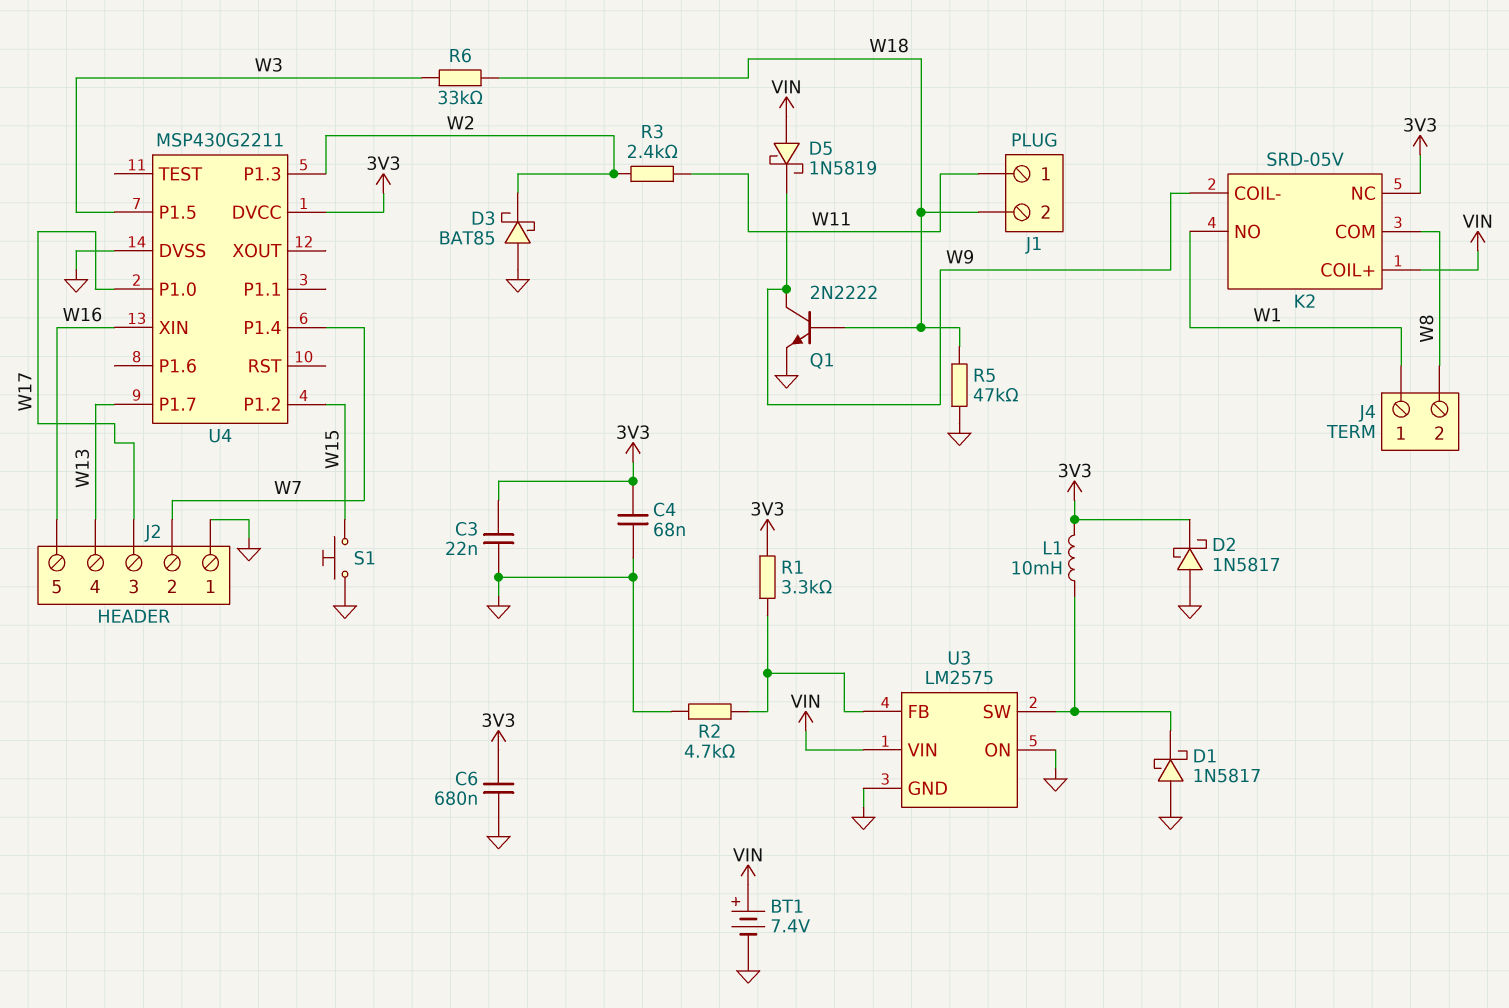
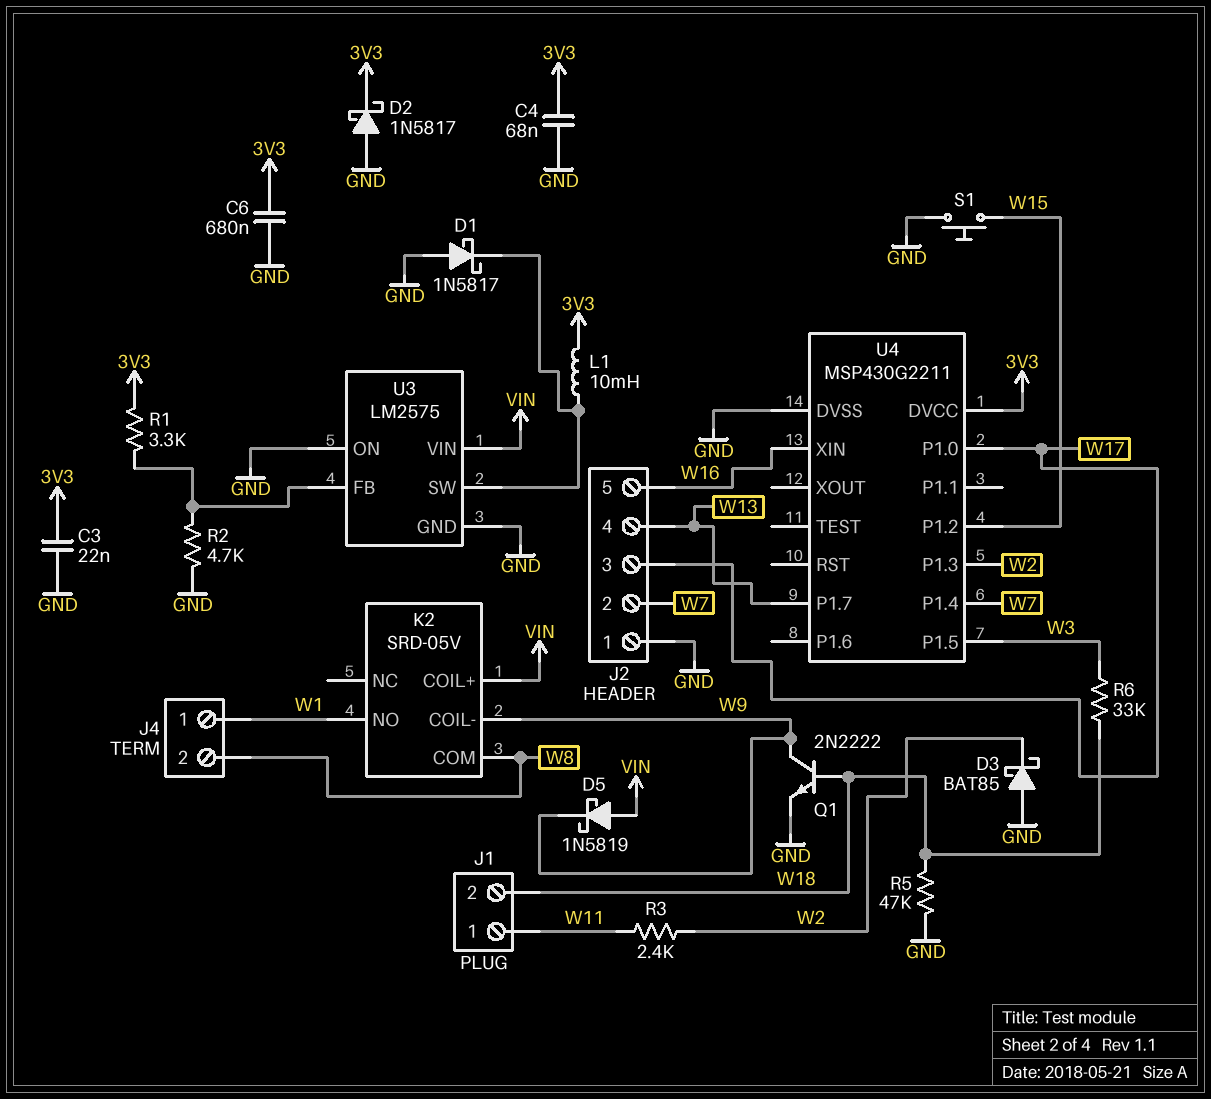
BT1: 7.4V (plus VIN, minus GND) -> none
K2 pin NC: 3V3 -> none

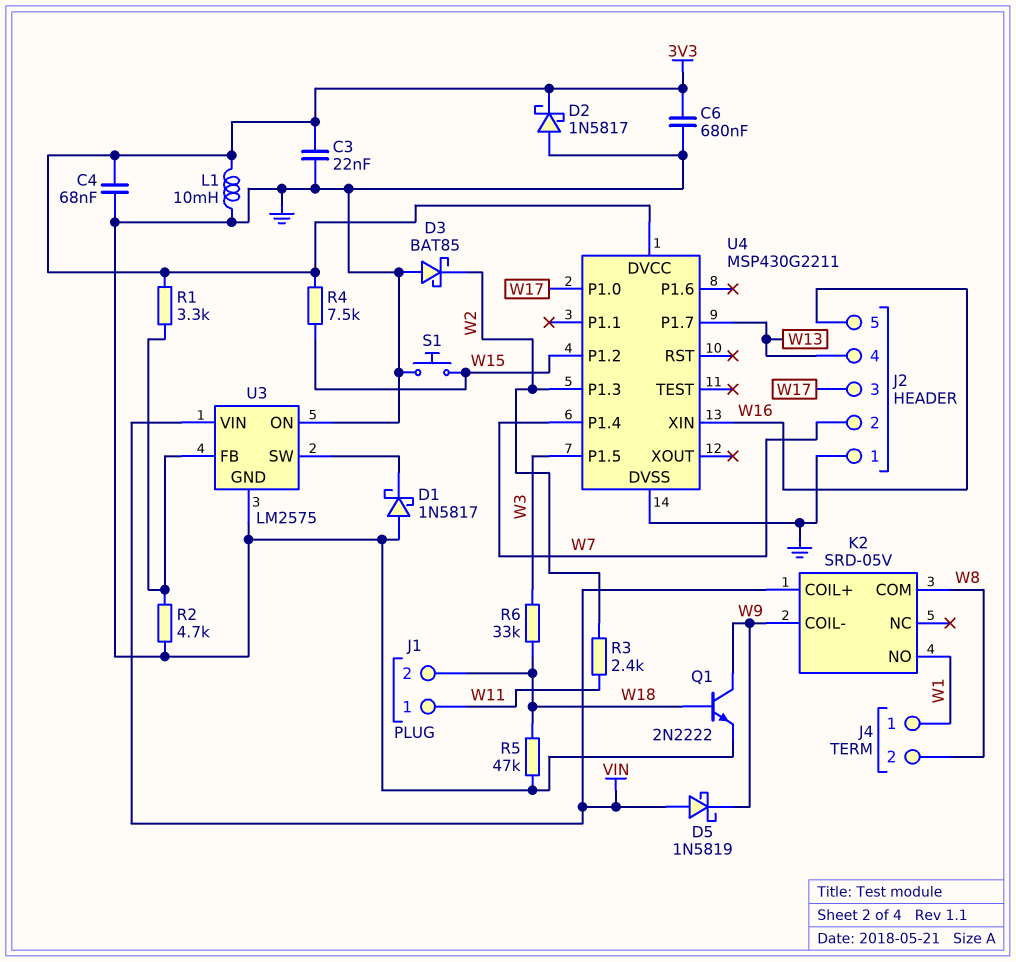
L1: 10mH (3V3, U3/SW) -> 10mH (3V3, GND)
R4: none -> 7.5k (3V3, W15)

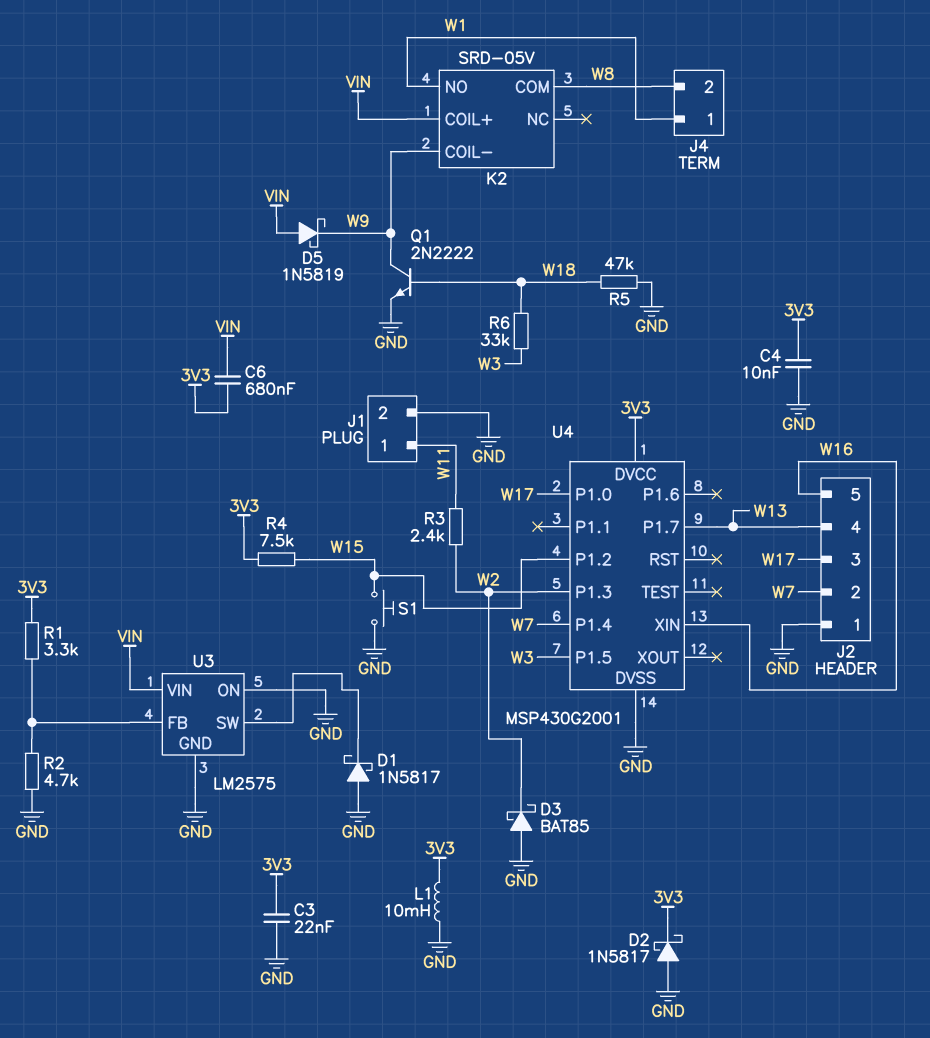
C4: 68nF (3V3, GND) -> 10nF (3V3, GND)
C6: 680nF (3V3, GND) -> 680nF (3V3, VIN)
J1 pin 2: W18 -> GND
U4: MSP430G2211 -> MSP430G2001

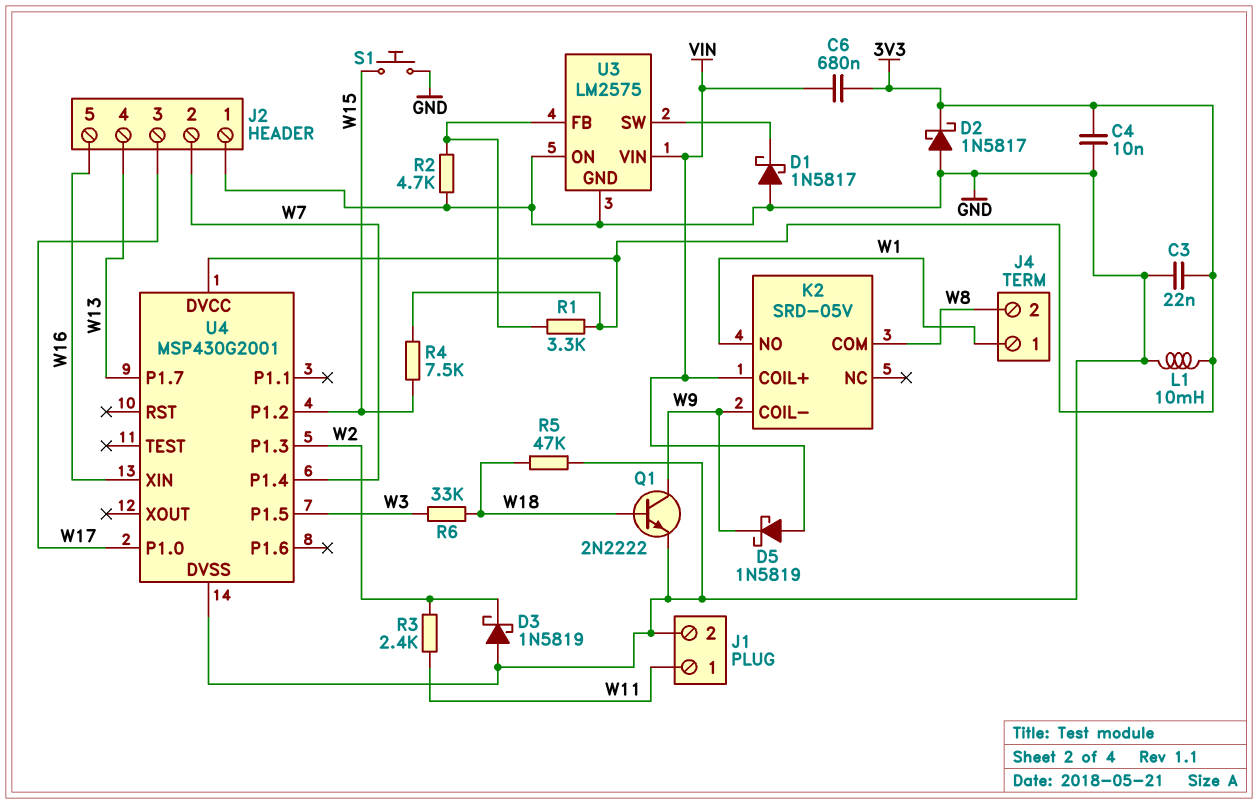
D3: schottky BAT85 (A GND, K W2) -> schottky 1N5819 (A GND, K W2)

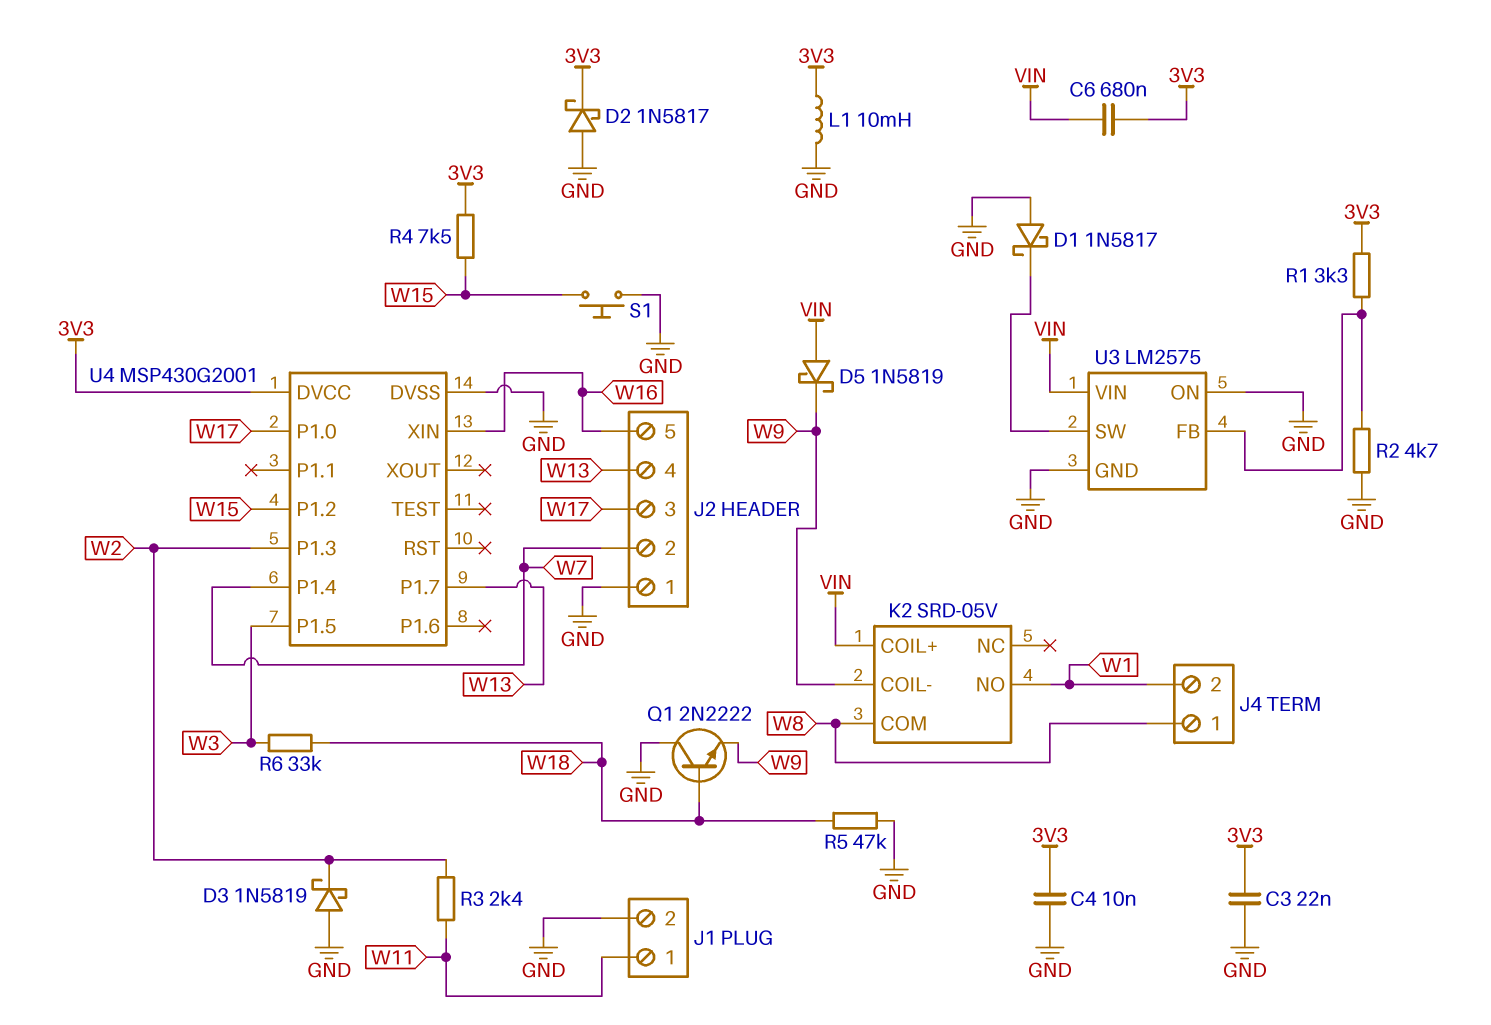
J4 pin 1: W1 -> W8
J4 pin 2: W8 -> W1
Q1: NPN 2N2222 (B W18, C W9, E GND) -> NPN 2N2222 (B W18, C GND, E W9)

